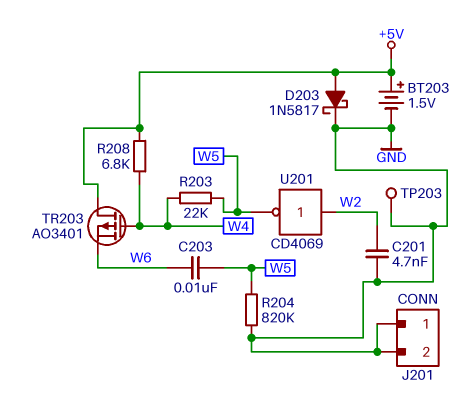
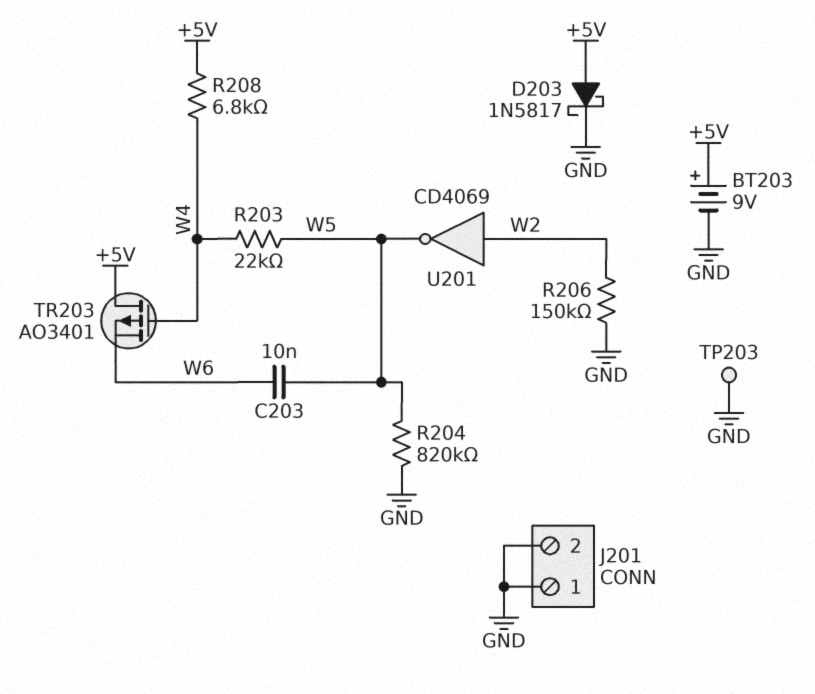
BT203: 1.5V (plus +5V, minus GND) -> 9V (plus +5V, minus GND)
C201: 4.7nF (GND, W2) -> none
R206: none -> 150k (GND, W2)

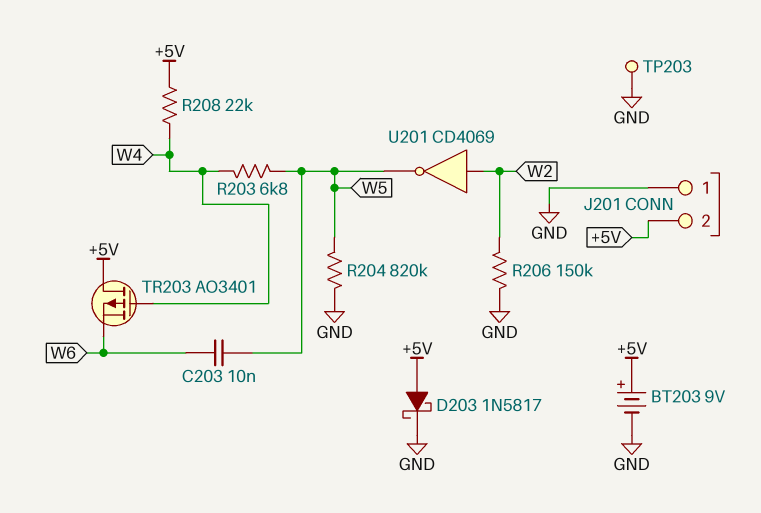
J201 pin 2: GND -> +5V
R203: 22k (W4, W5) -> 6.8k (W4, W5)
R208: 6.8k (+5V, W4) -> 22k (+5V, W4)

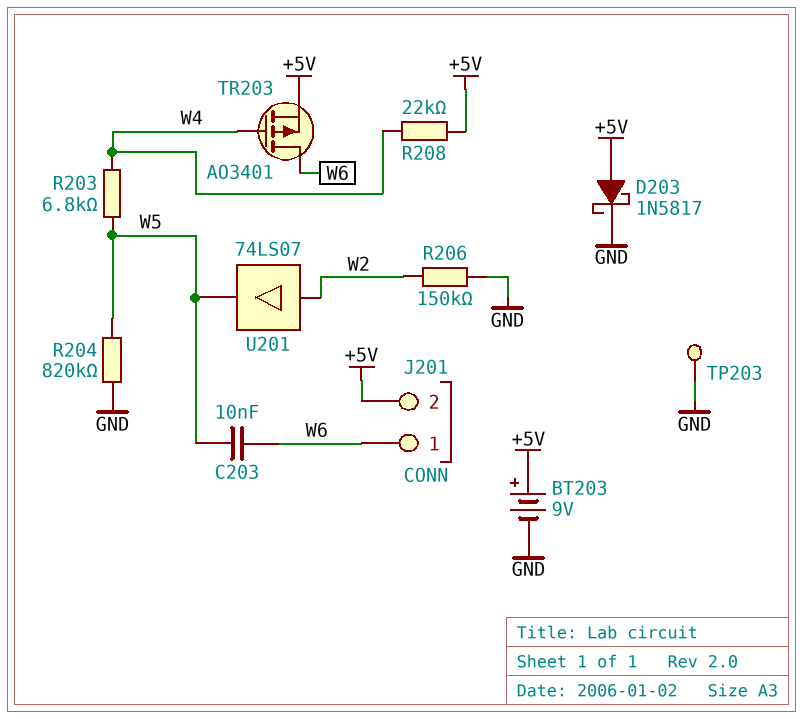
J201 pin 1: GND -> W6
TR203: PMOS AO3401 (G W4, D +5V, S W6) -> PMOS AO3401 (G W4, D W6, S +5V)
U201: NOT CD4069 (in W2, out W5) -> buffer 74LS07 (in W2, out W5)

